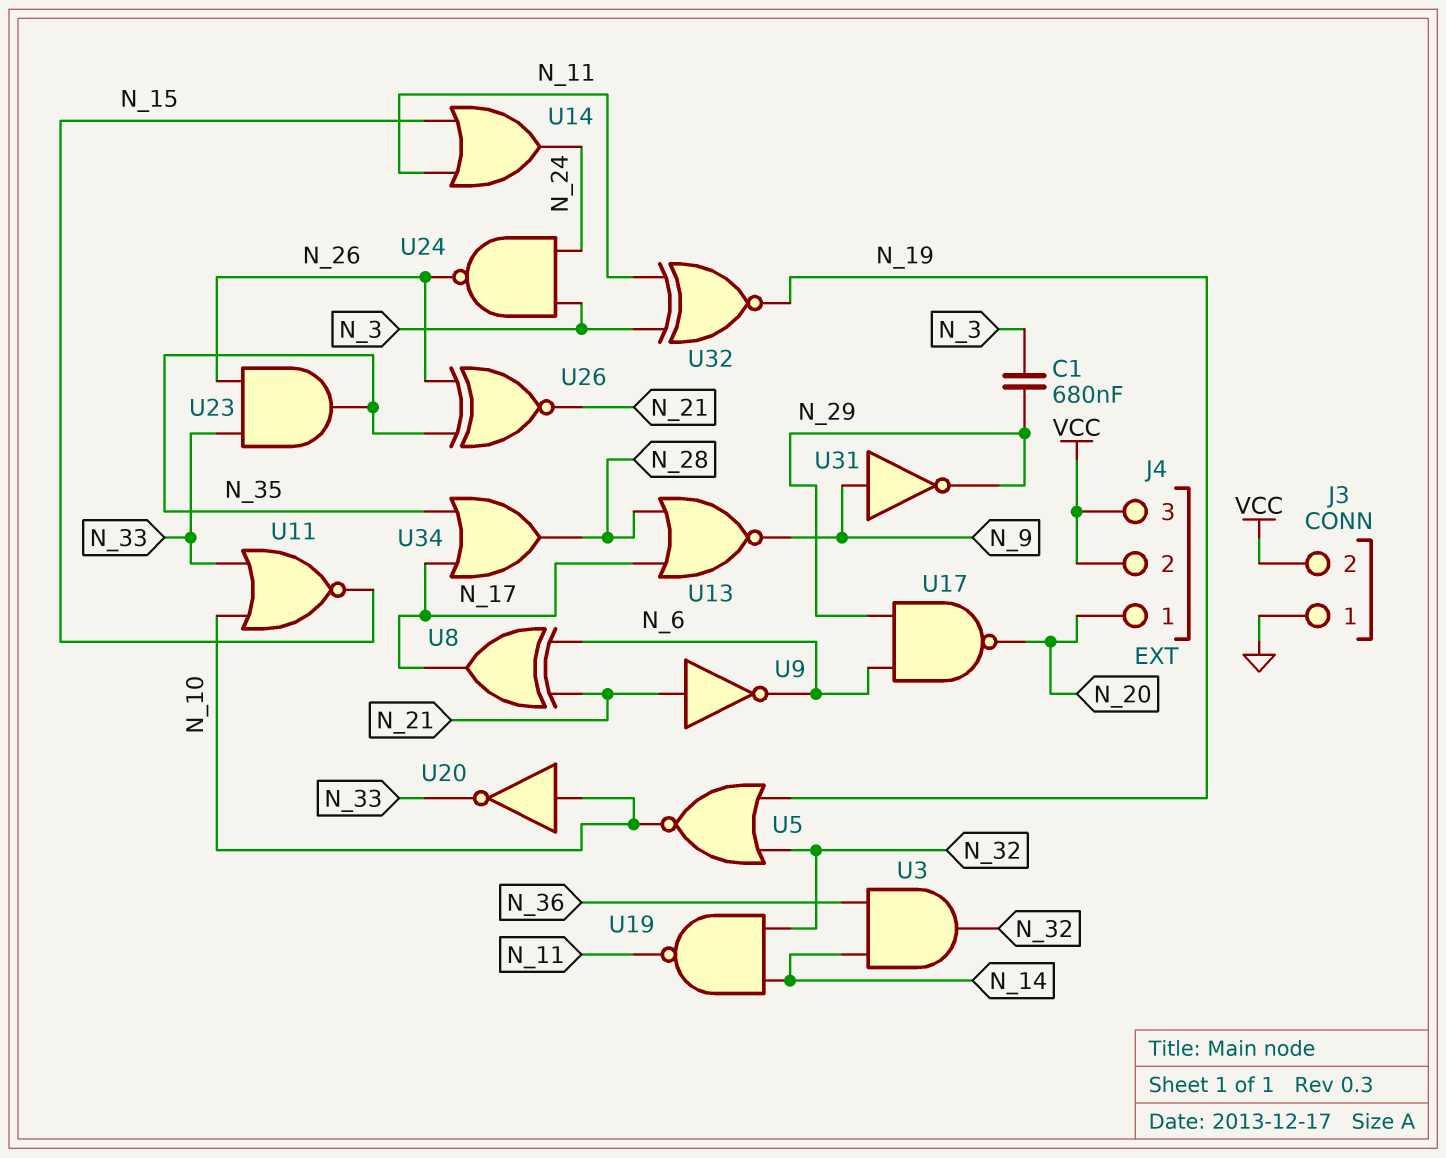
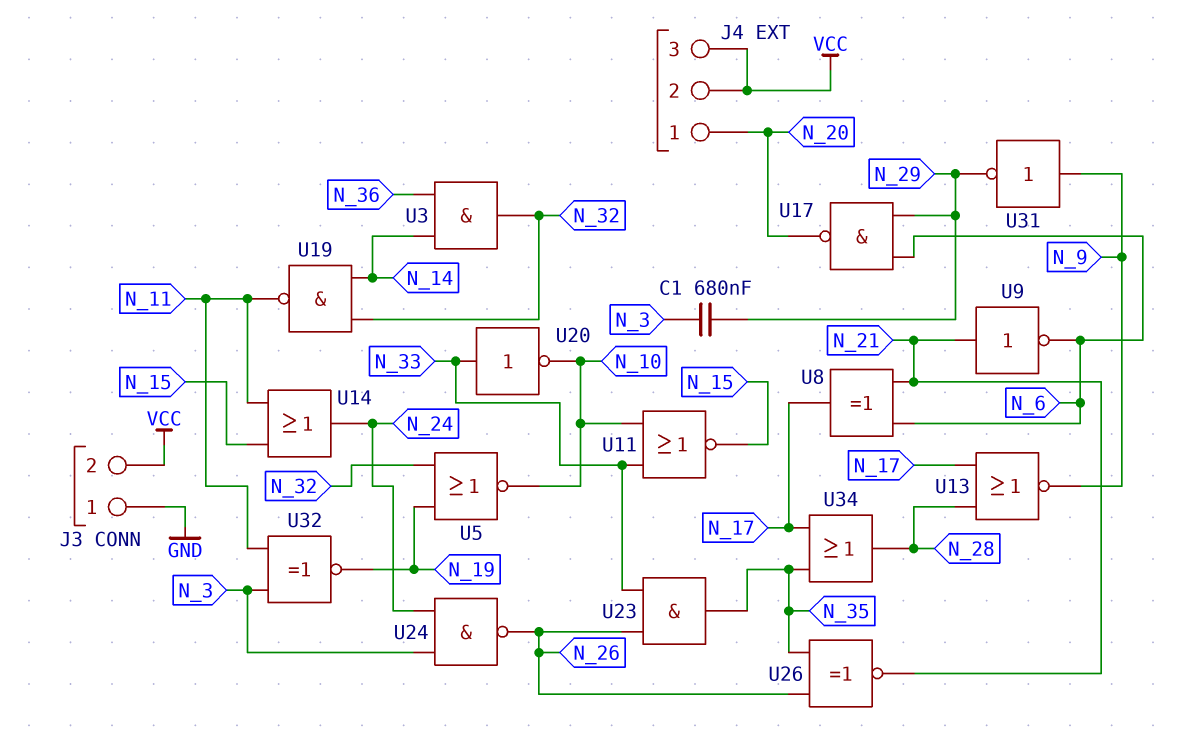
U20: NOT (in N_10, out N_33) -> NOT (in N_33, out N_10)

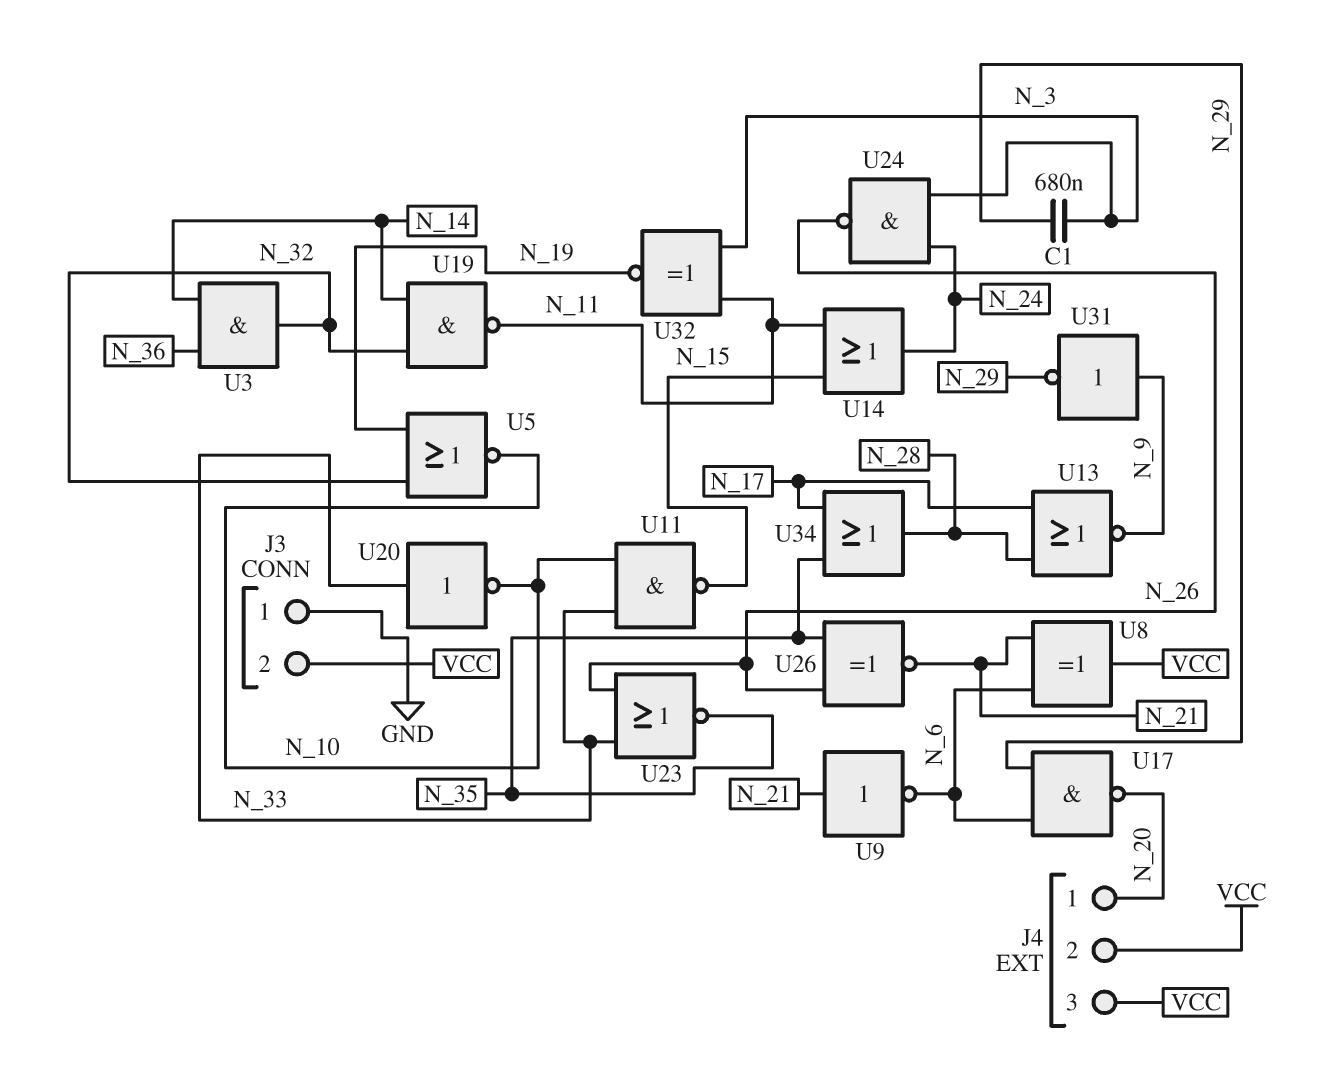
U8: XOR (in N_6, in N_21, out N_17) -> XOR (in N_6, in N_21, out VCC)
U11: NOR (in N_10, in N_33, out N_15) -> NAND (in N_10, in N_33, out N_15)
U23: AND (in N_26, in N_33, out N_35) -> NOR (in N_26, in N_33, out N_35)

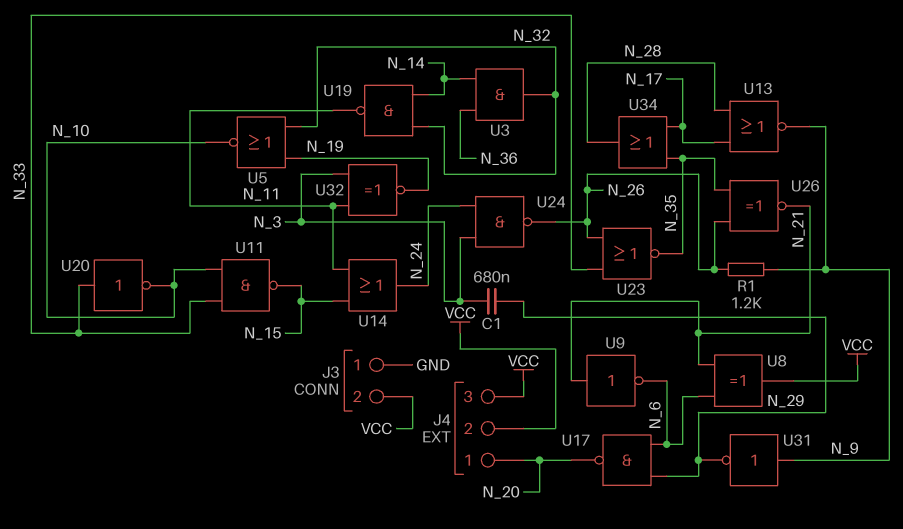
R1: none -> 1.2k (N_9, N_26)

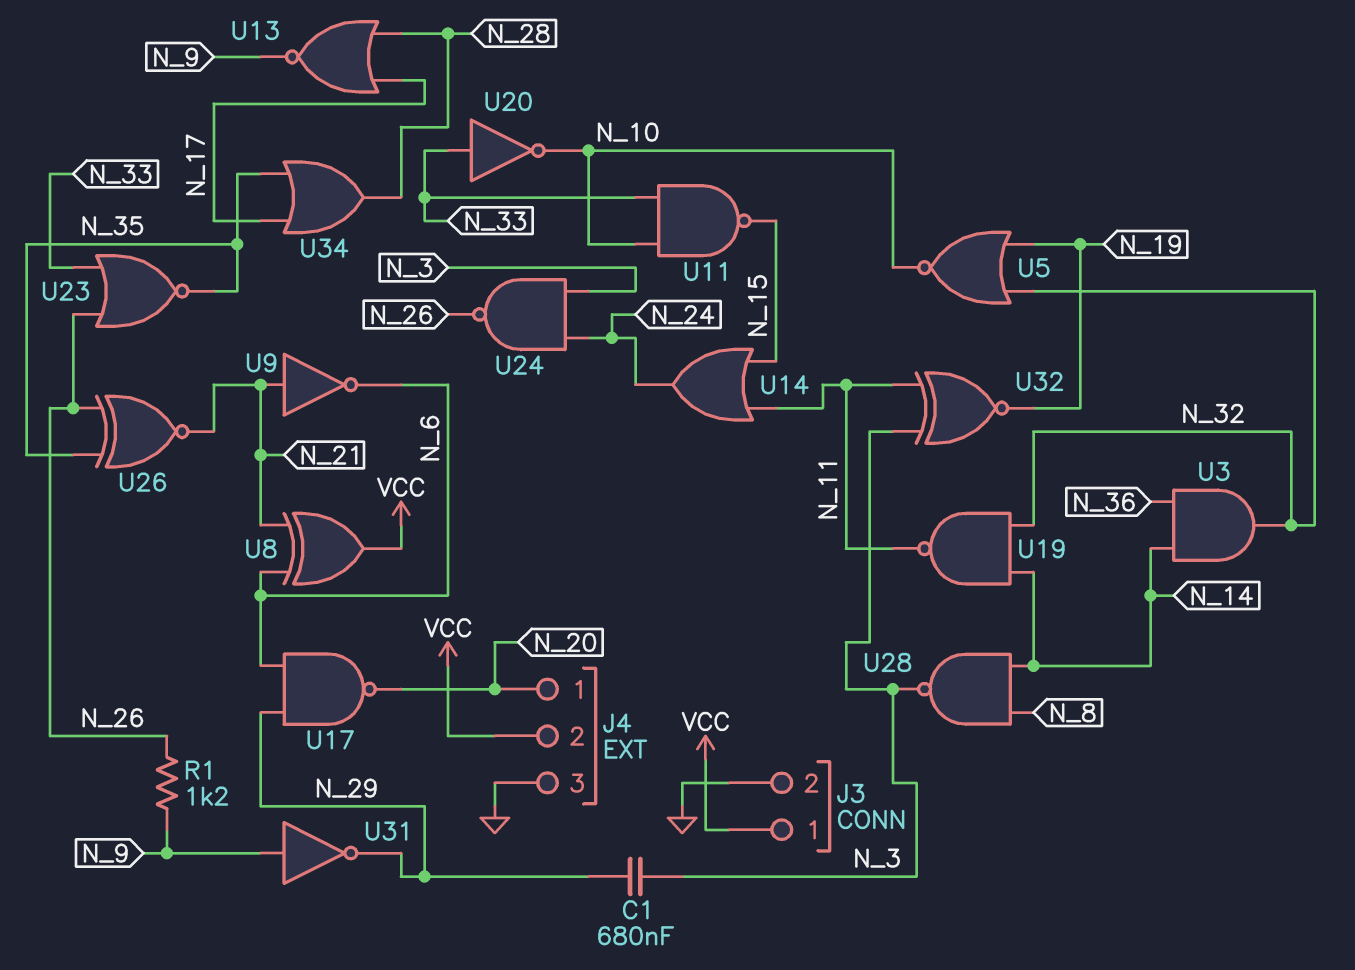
J3 pin 1: GND -> VCC
J3 pin 2: VCC -> GND
J4 pin 3: VCC -> GND
U28: none -> NAND (in N_8, in N_14, out N_3)

